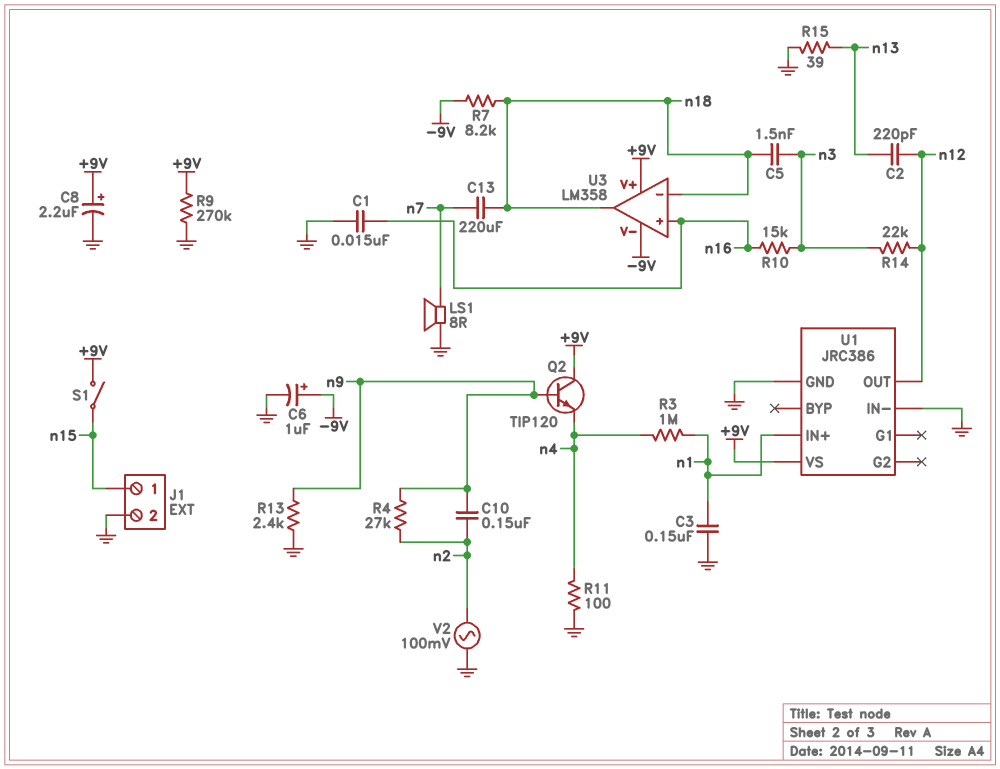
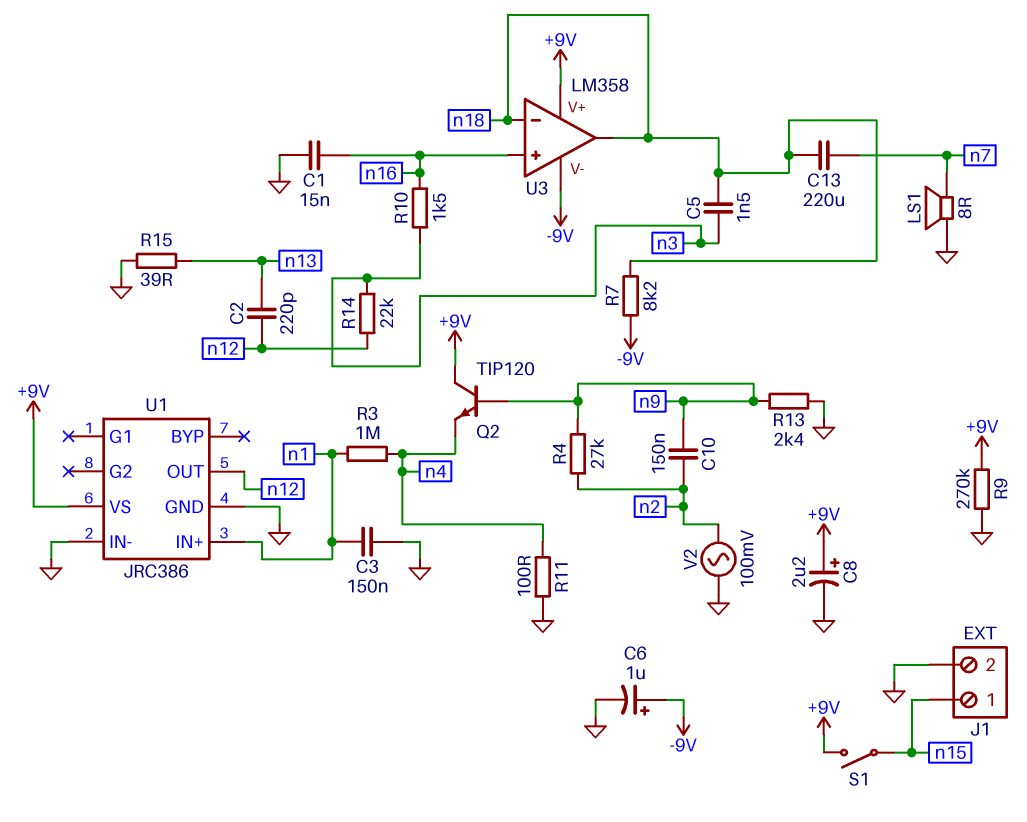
R10: 15k (n3, n16) -> 1.5k (n3, n16)

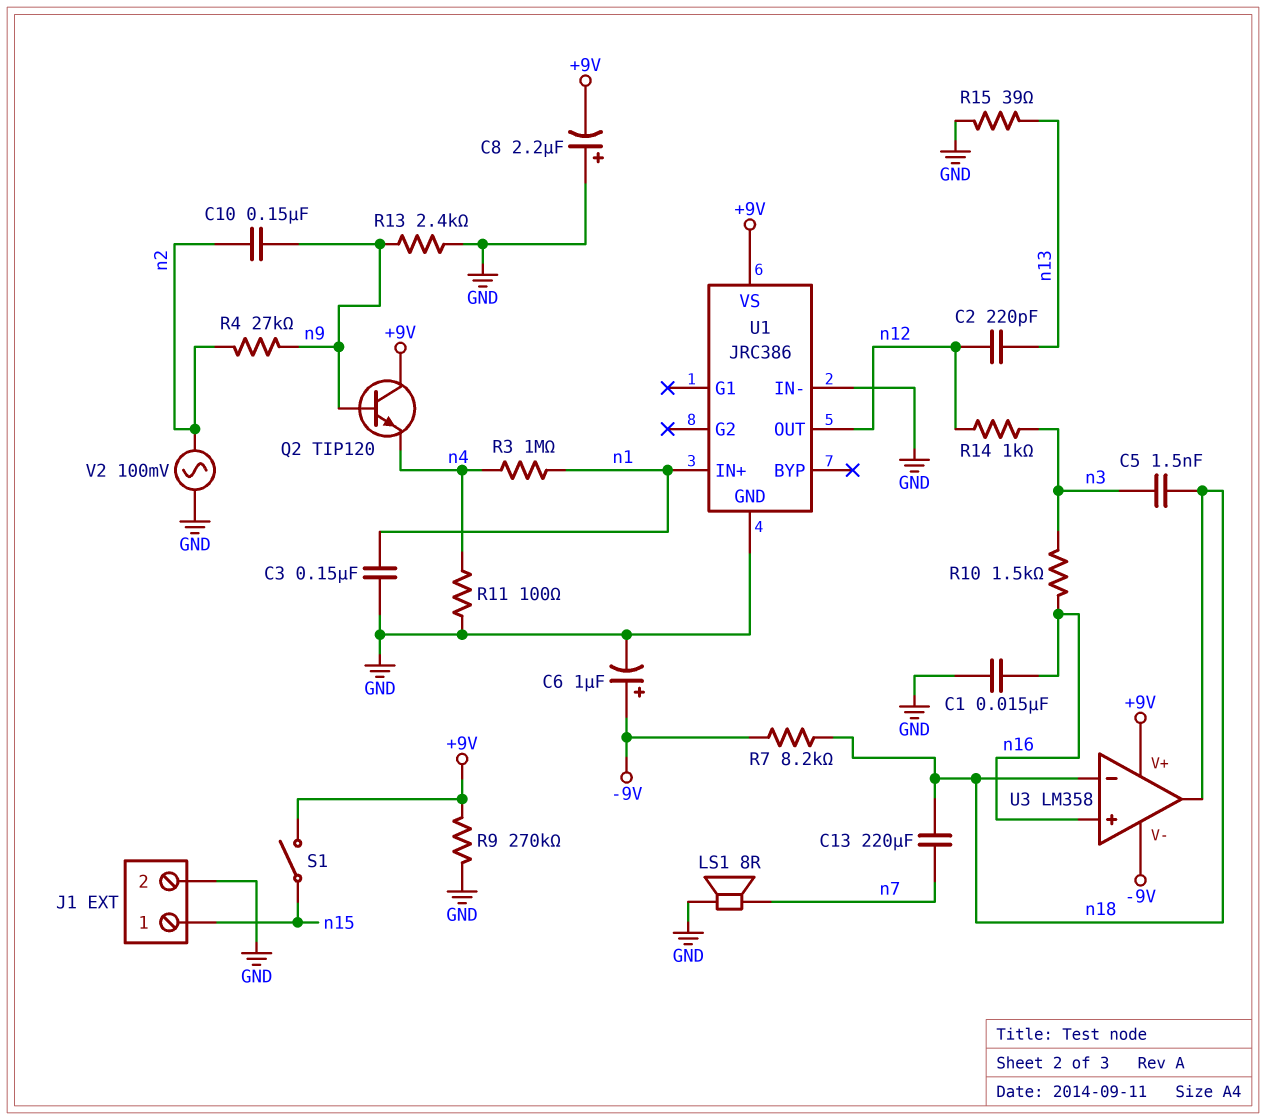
C8: 2.2uF (plus +9V, minus GND) -> 2.2uF (plus GND, minus +9V)
R14: 22k (n3, n12) -> 1k (n3, n12)

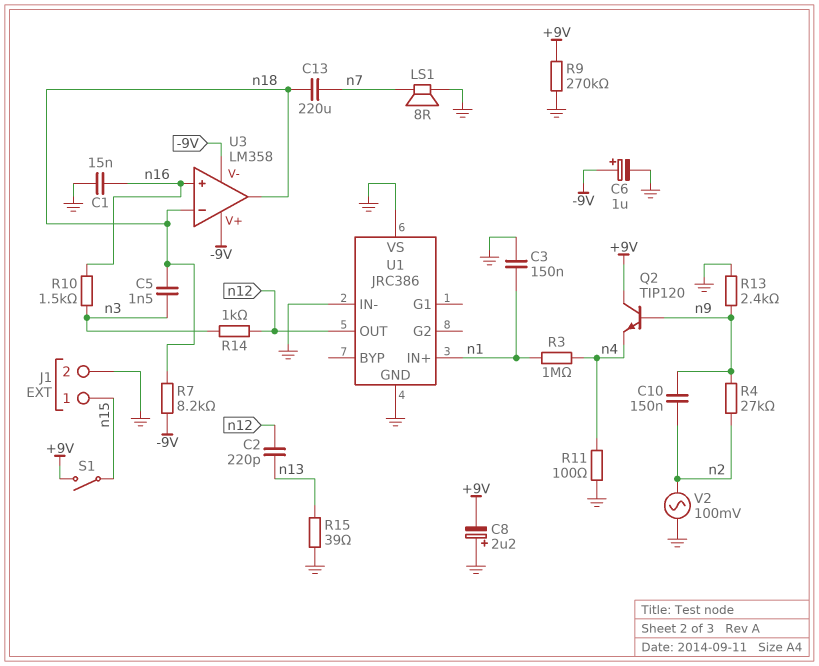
U1 pin VS: +9V -> GND
U3 pin V+: +9V -> -9V

